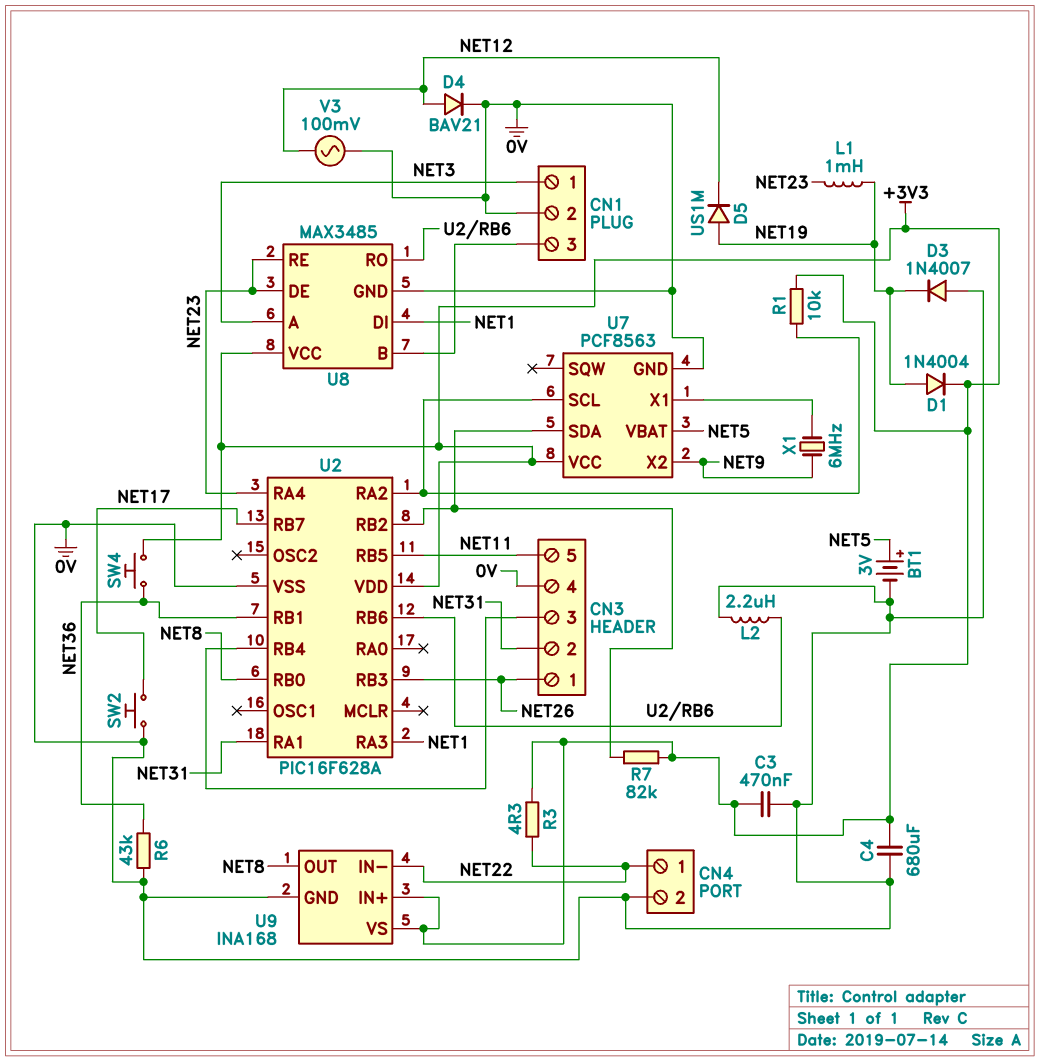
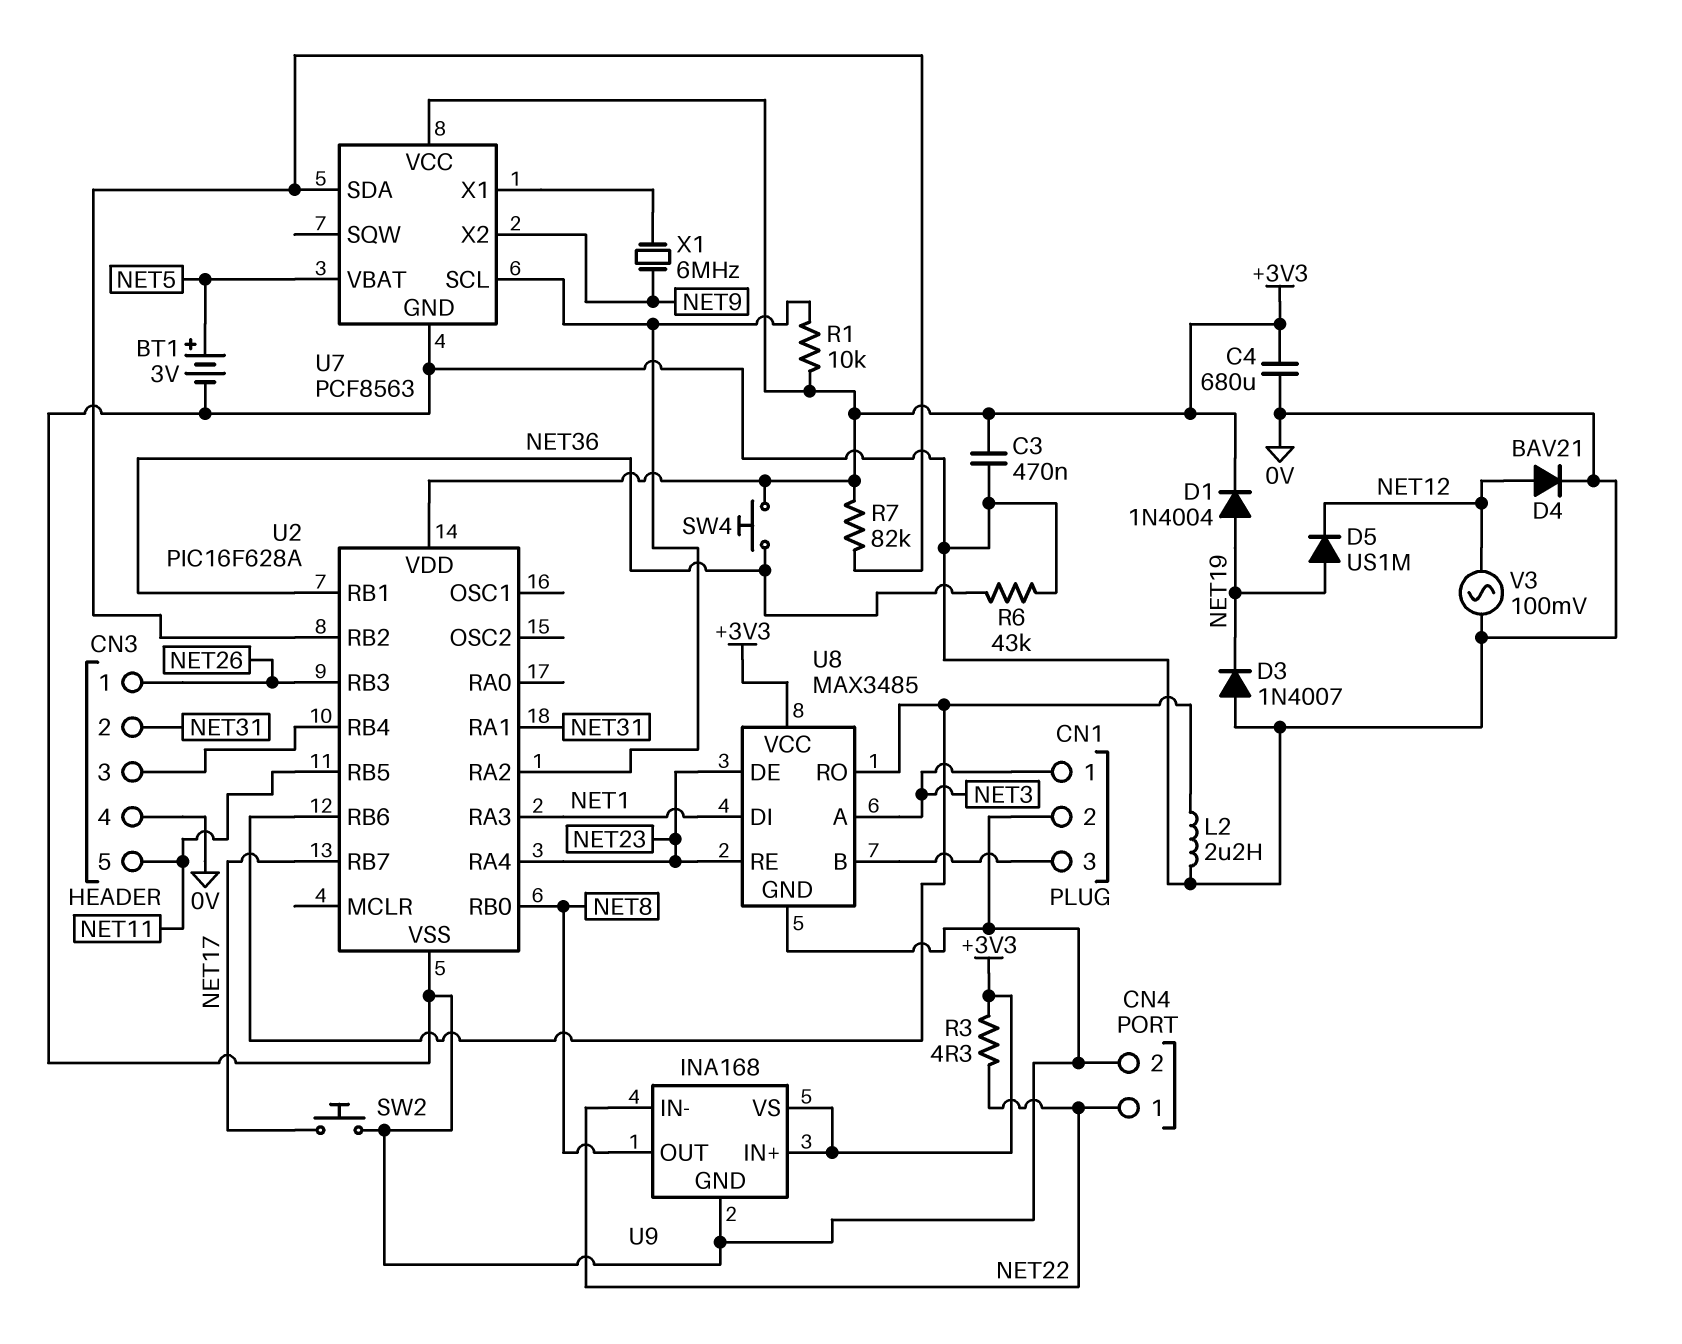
L1: 1mH (NET19, NET23) -> none

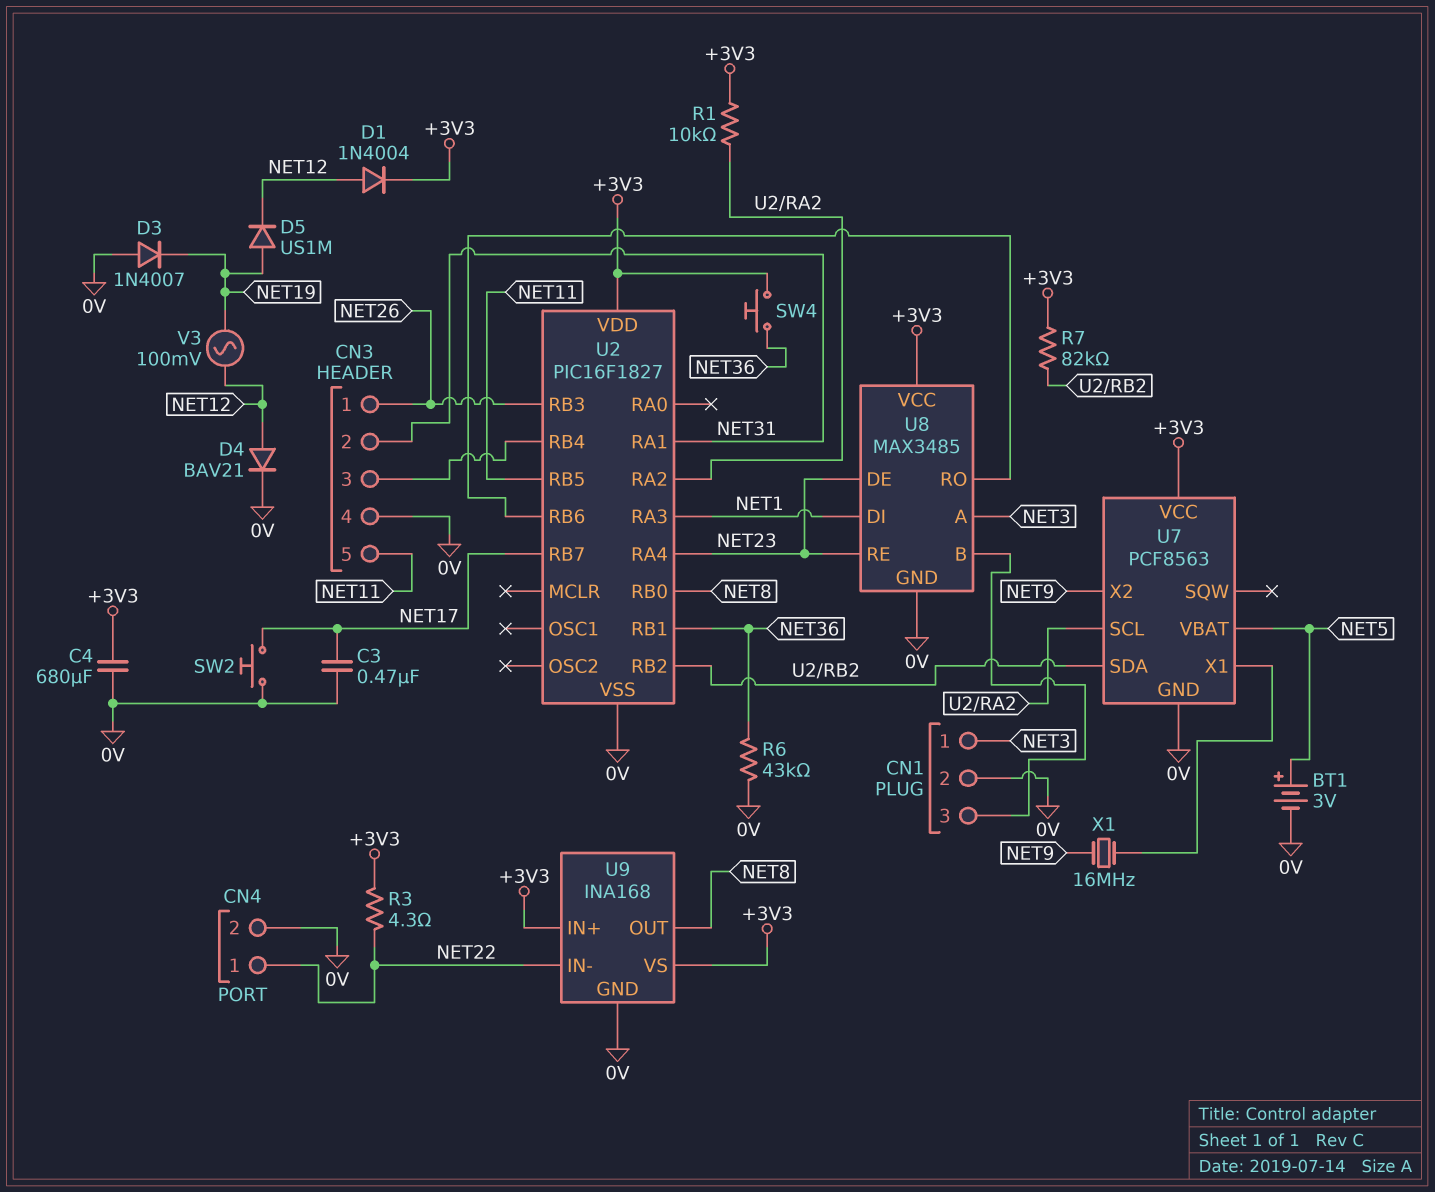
C3: 470nF (+3V3, 0V) -> 470nF (0V, NET17)
D1: diode 1N4004 (A NET19, K +3V3) -> diode 1N4004 (A NET12, K +3V3)
L2: 2.2uH (0V, U2/RB6) -> none
U2: PIC16F628A -> PIC16F1827
V3: AC 100mV (0V, NET12) -> AC 100mV (NET12, NET19)
X1: 6MHz (NET9, U7/X1) -> 16MHz (NET9, U7/X1)

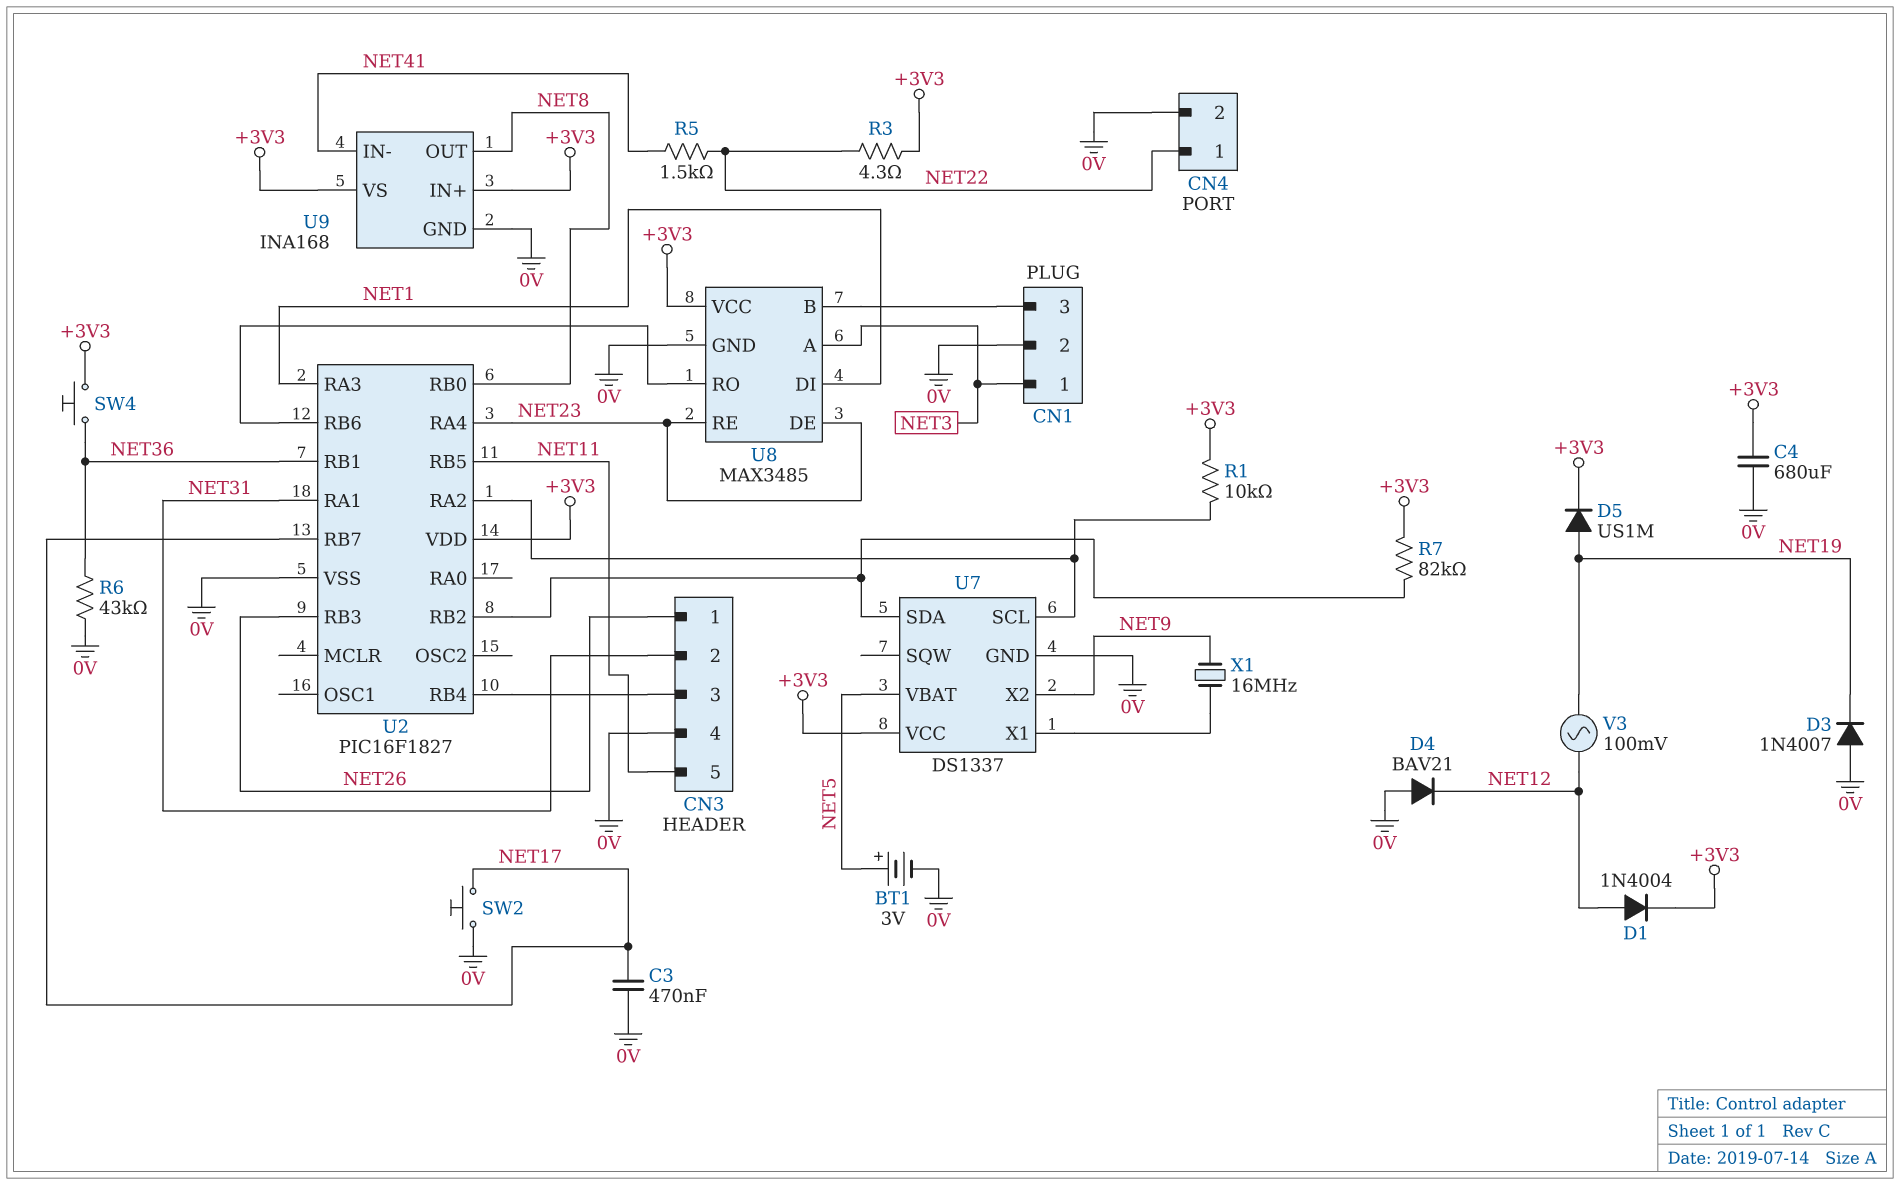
D4: diode BAV21 (A NET12, K 0V) -> diode BAV21 (A 0V, K NET12)
D5: diode US1M (A NET19, K NET12) -> diode US1M (A NET19, K +3V3)
R5: none -> 1.5k (NET22, NET41)
U7: PCF8563 -> DS1337
U9 pin IN-: NET22 -> NET41

